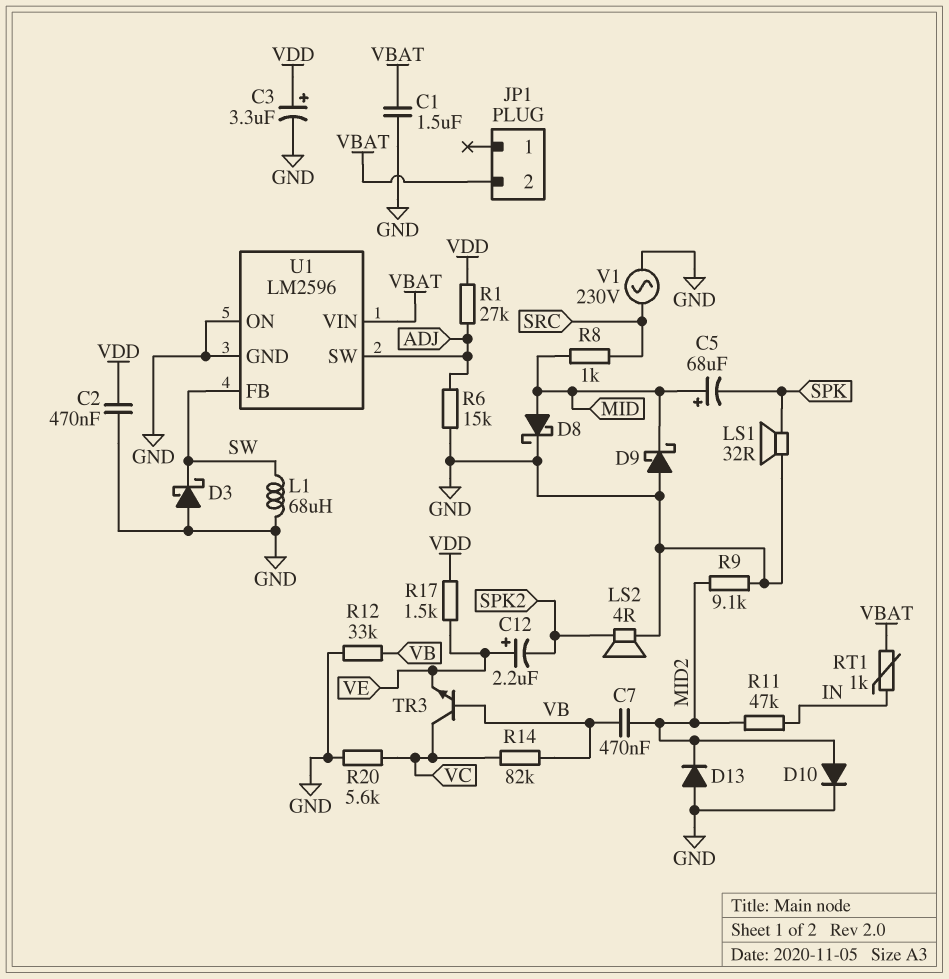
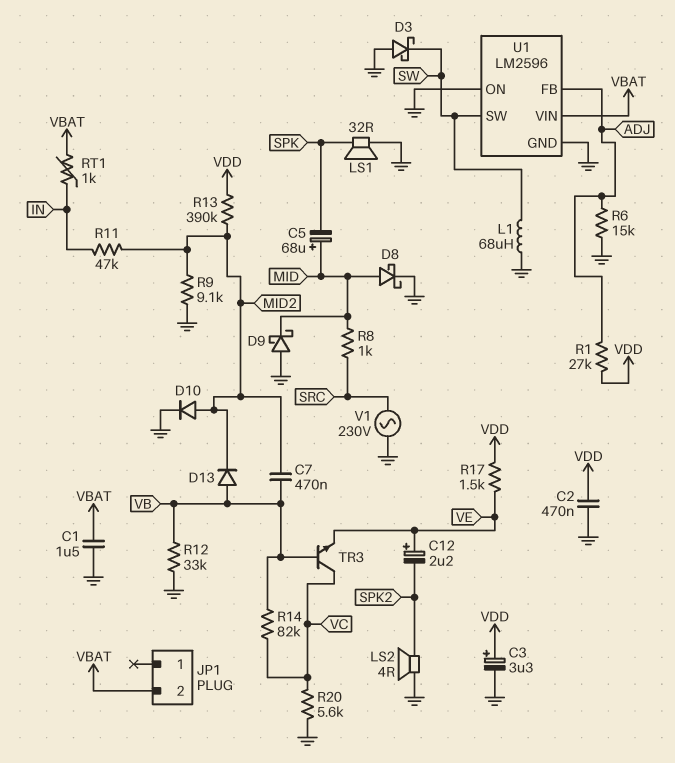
D13: diode (A GND, K MID2) -> diode (A VB, K MID2)
R13: none -> 390k (MID2, VDD)
U1 pin FB: SW -> ADJ
U1 pin SW: ADJ -> SW

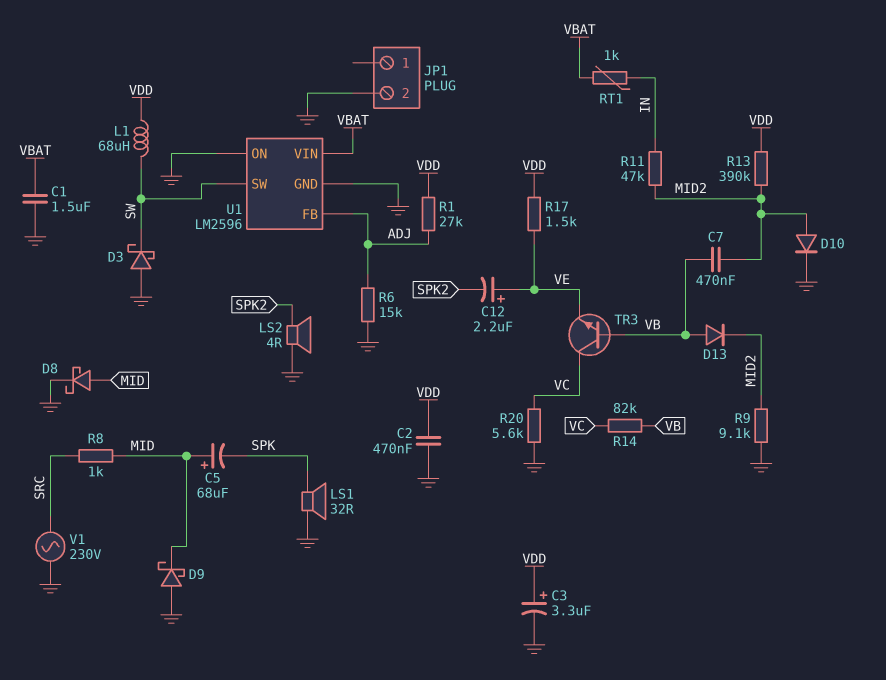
JP1 pin 2: VBAT -> GND
L1: 68uH (GND, SW) -> 68uH (SW, VDD)
R12: 33k (GND, VB) -> none

